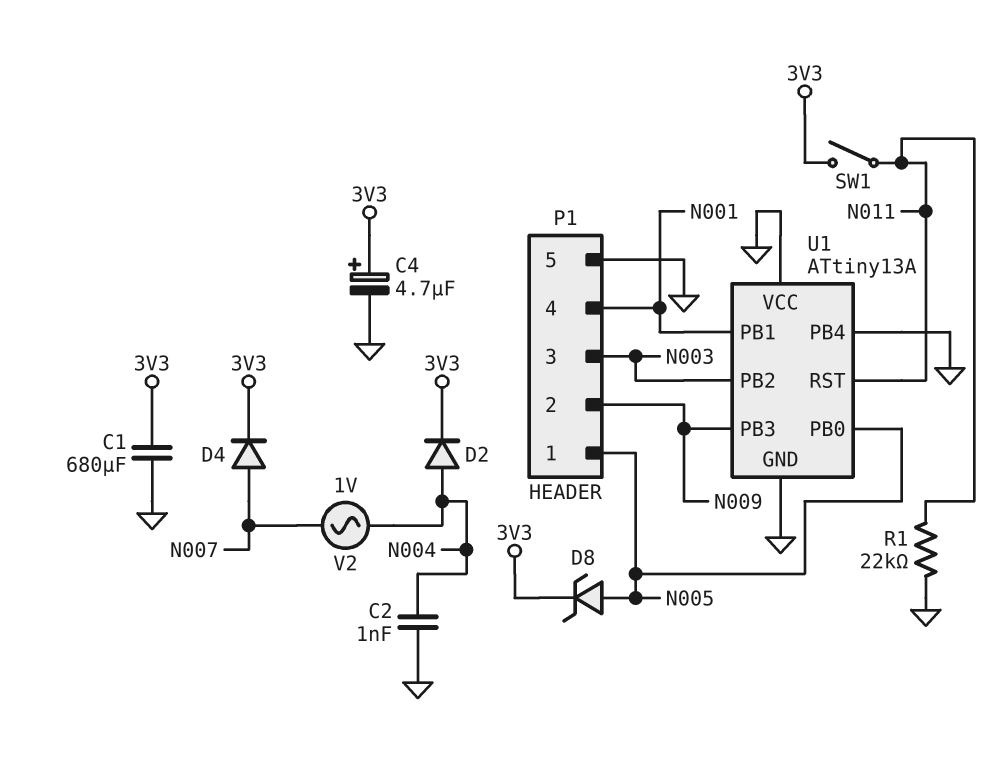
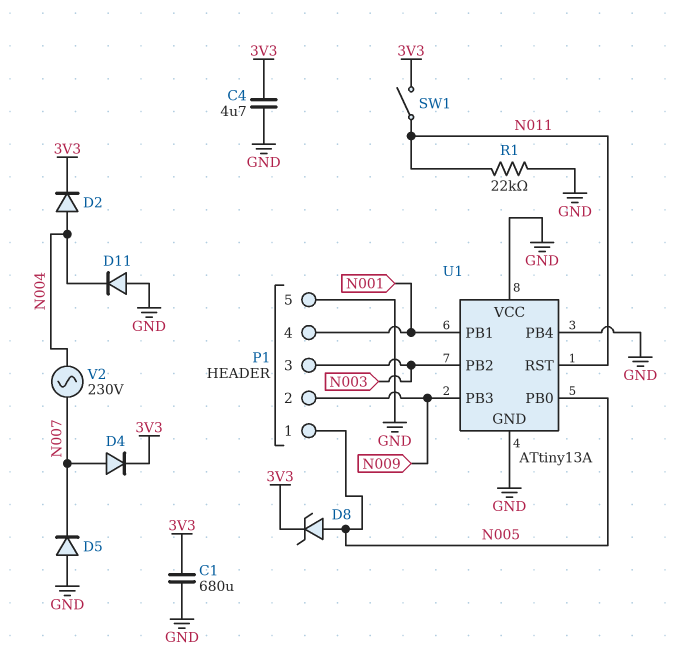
C2: 1nF (GND, N004) -> none
C4: 4.7uF (plus 3V3, minus GND) -> 4.7uF (3V3, GND)
D5: none -> diode (A GND, K N007)
D11: none -> diode (A GND, K N004)
V2: AC 1V (N004, N007) -> AC 230V (N004, N007)

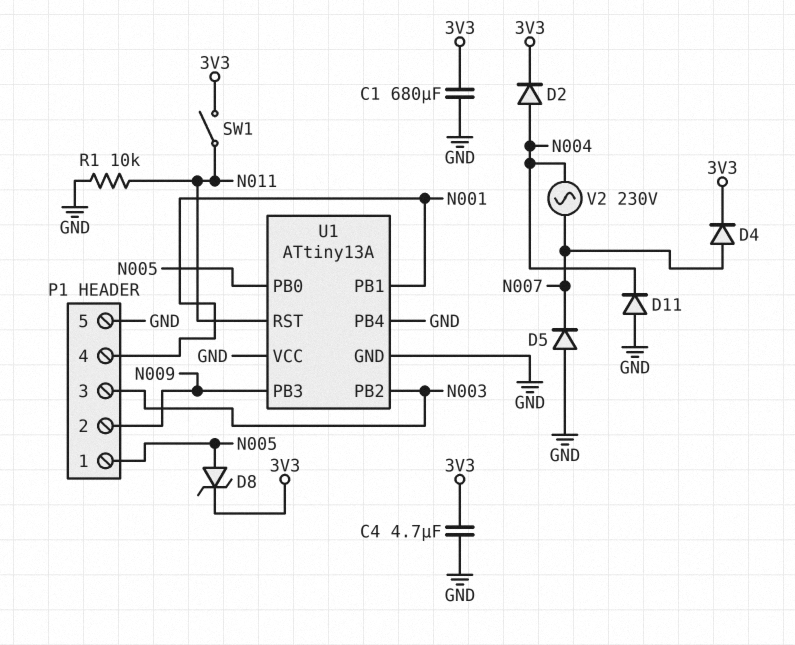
R1: 22k (GND, N011) -> 10k (GND, N011)

